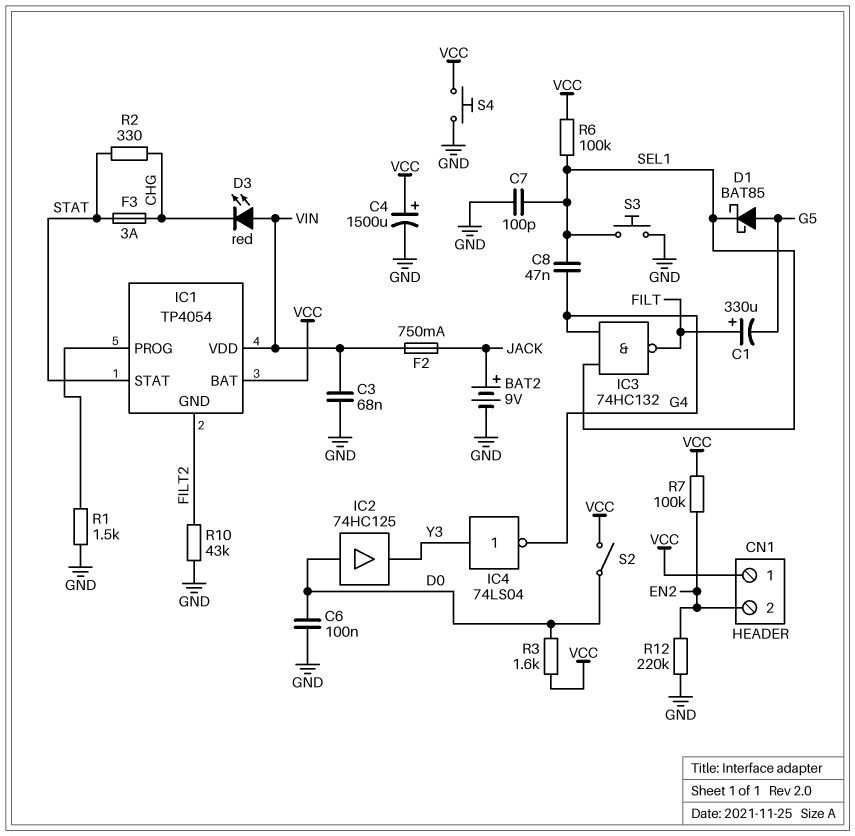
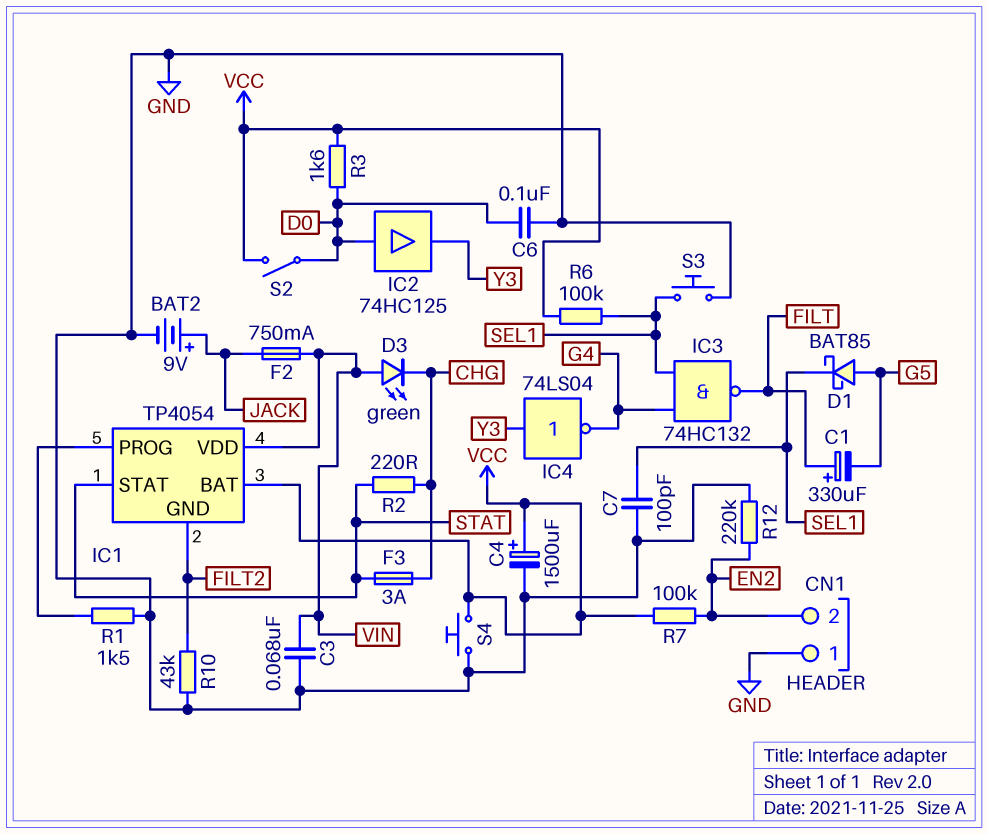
C8: 47nF (G4, SEL1) -> none
CN1 pin 1: VCC -> GND
D3: LED red (A VIN, K CHG) -> LED green (A VIN, K CHG)
R2: 330 (CHG, STAT) -> 220 (CHG, STAT)

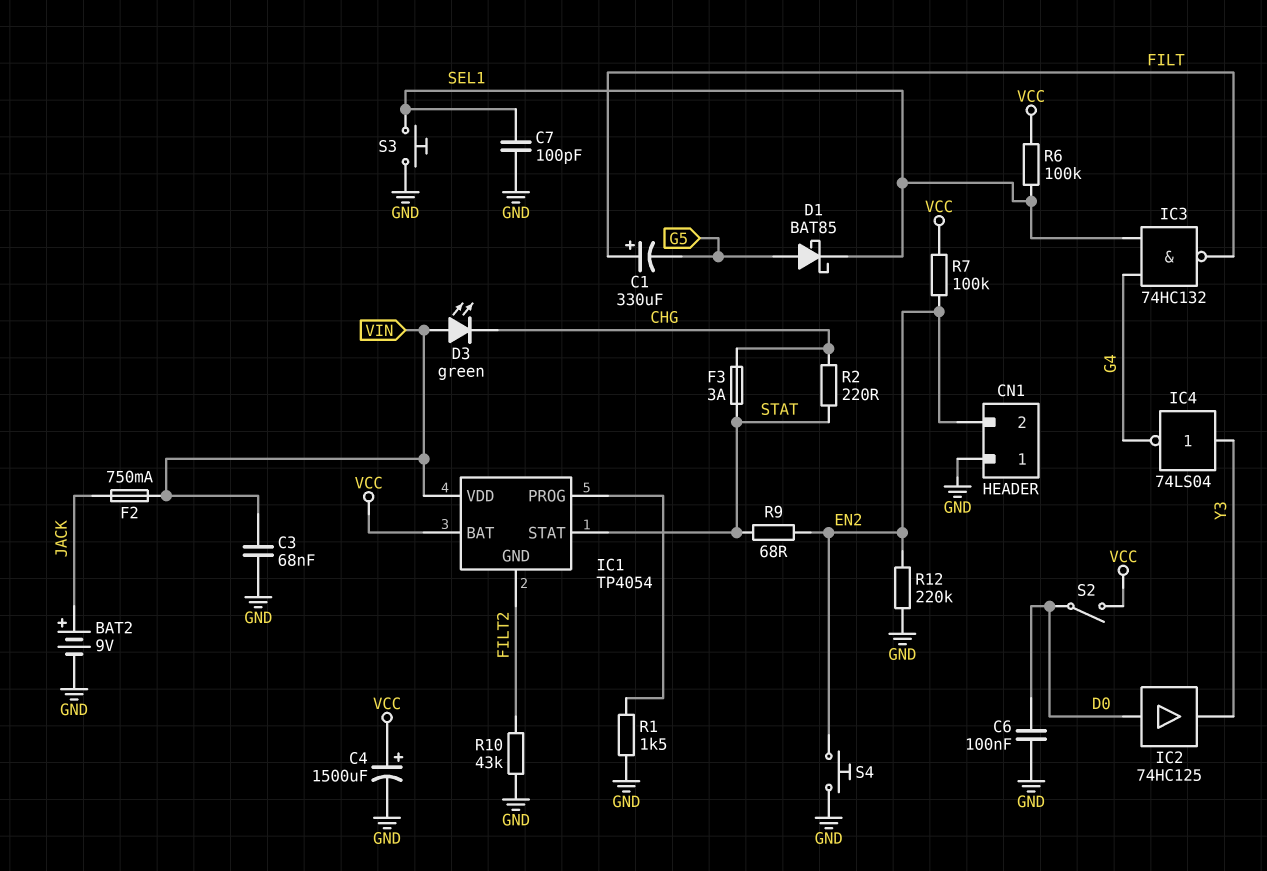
R3: 1.6k (D0, VCC) -> none
R9: none -> 68 (EN2, STAT)
S4: button (GND, VCC) -> button (EN2, GND)

